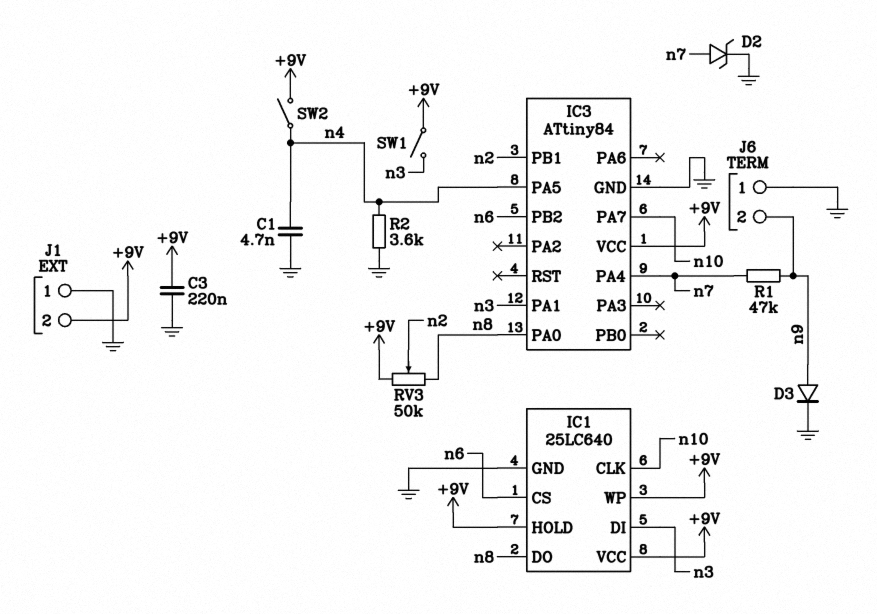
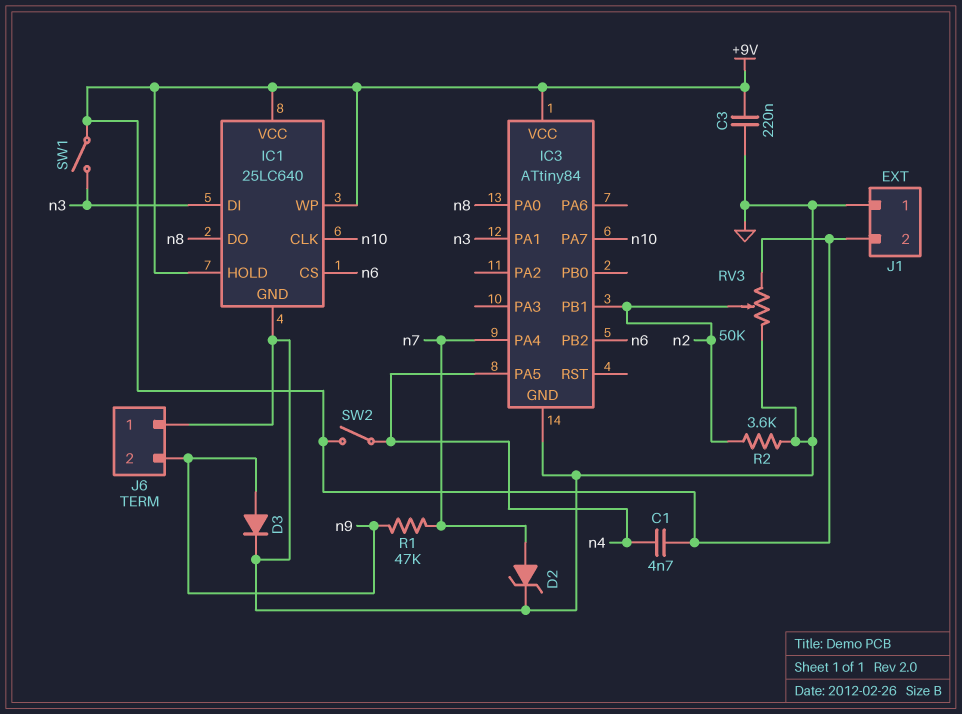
C1: 4.7nF (GND, n4) -> 4.7nF (+9V, n4)
R2: 3.6k (GND, n4) -> 3.6k (GND, n2)
RV3: 50k (+9V, n8, wiper n2) -> 50k (+9V, GND, wiper n2)

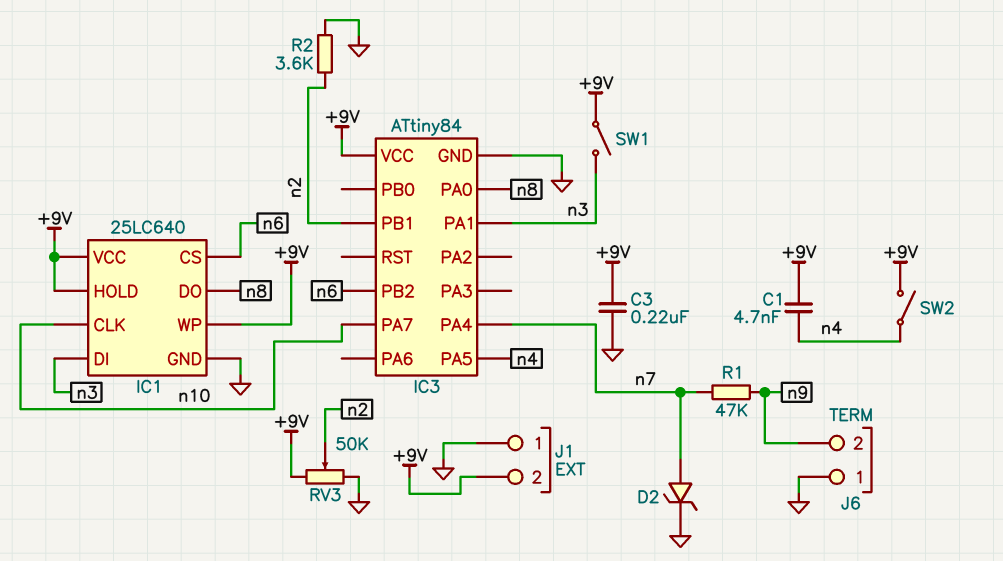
D3: diode (A n9, K GND) -> none

